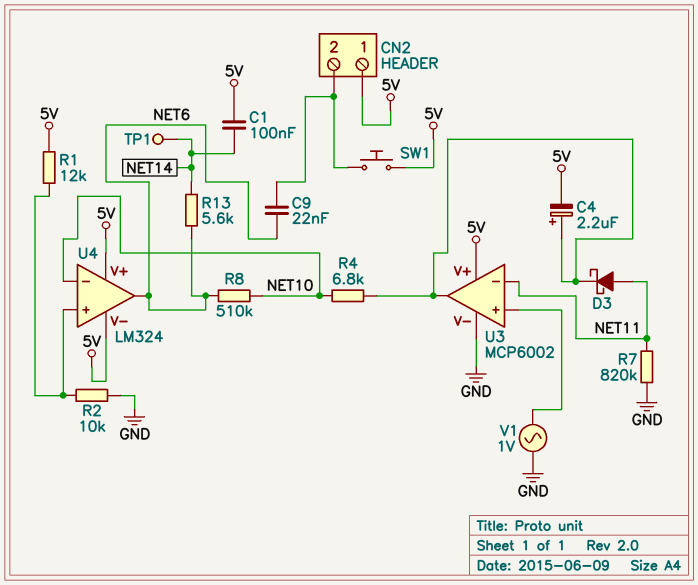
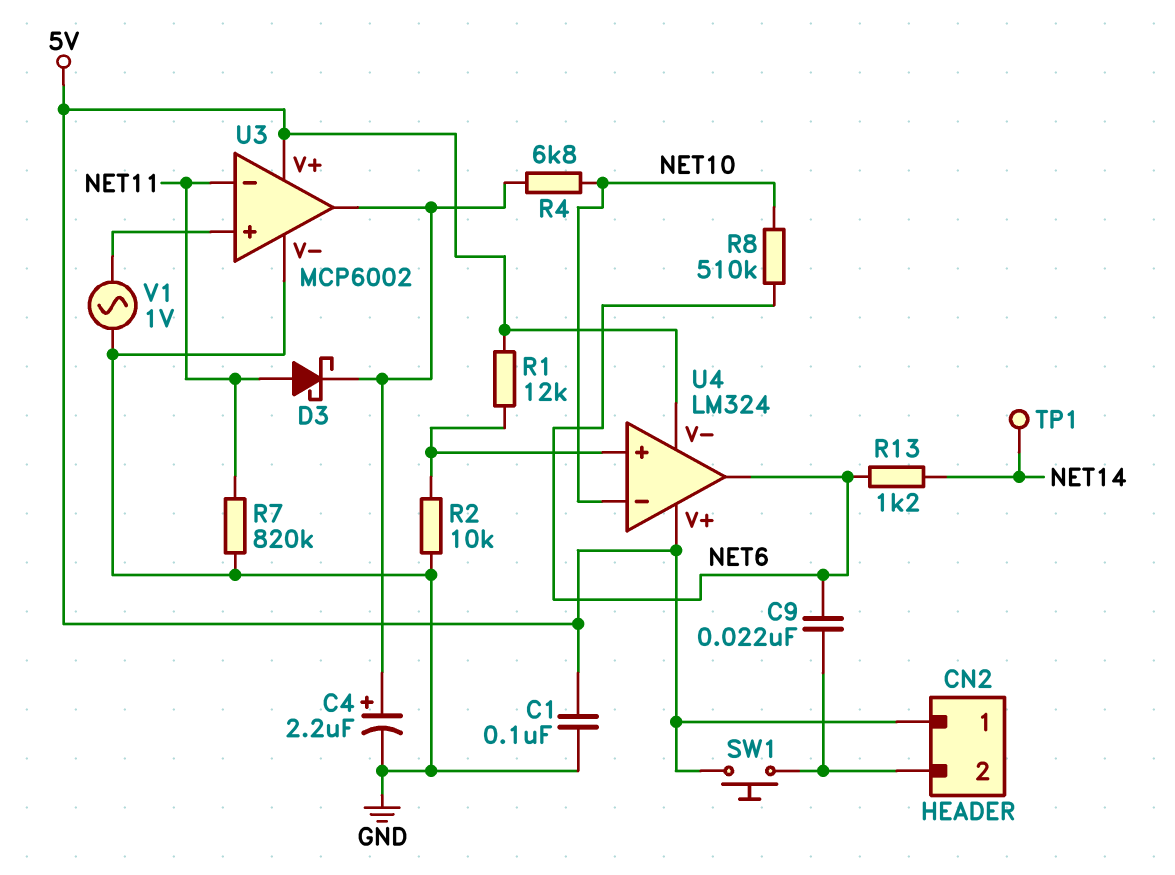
C1: 100nF (5V, NET14) -> 100nF (5V, GND)
C4: 2.2uF (plus U3/out, minus 5V) -> 2.2uF (plus U3/out, minus GND)
R13: 5.6k (NET6, NET14) -> 1.2k (NET6, NET14)

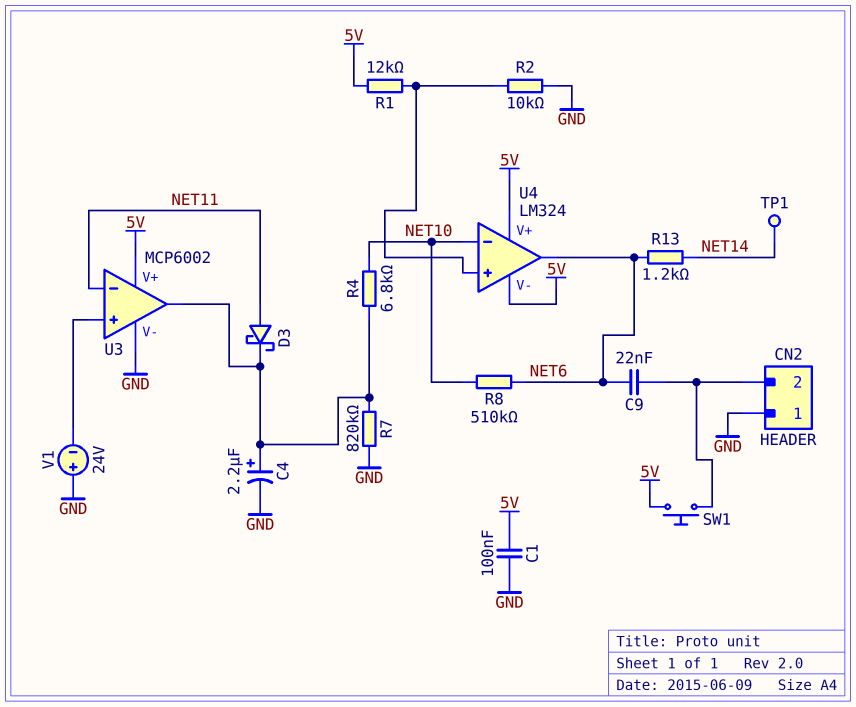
CN2 pin 1: 5V -> GND
R7: 820k (GND, NET11) -> 820k (GND, U3/out)
V1: AC 1V (GND, U3/in+) -> 24V (plus GND, minus U3/in+)

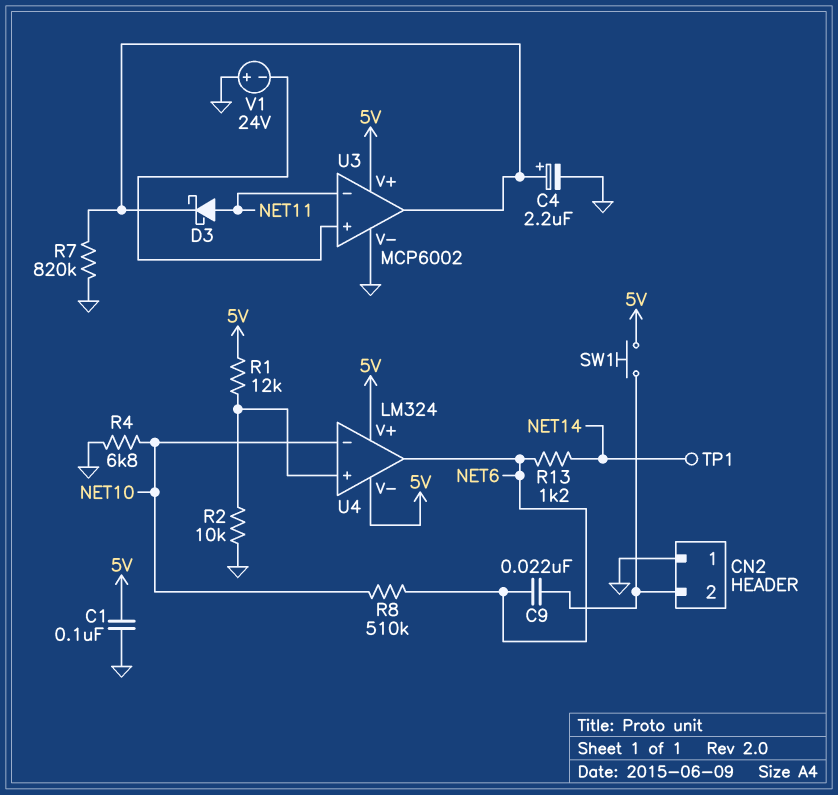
R4: 6.8k (NET10, U3/out) -> 6.8k (GND, NET10)

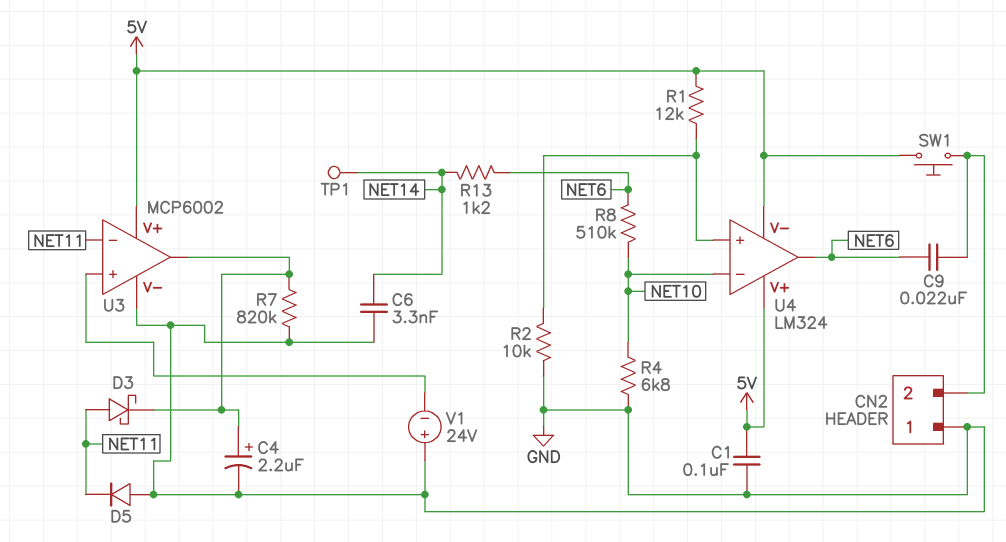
C6: none -> 3.3nF (GND, NET14)
D5: none -> diode (A GND, K NET11)

